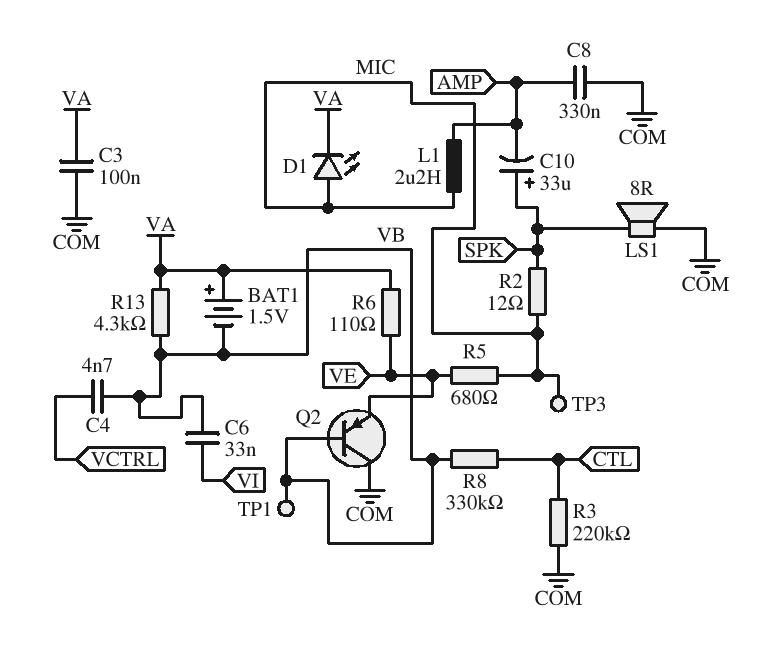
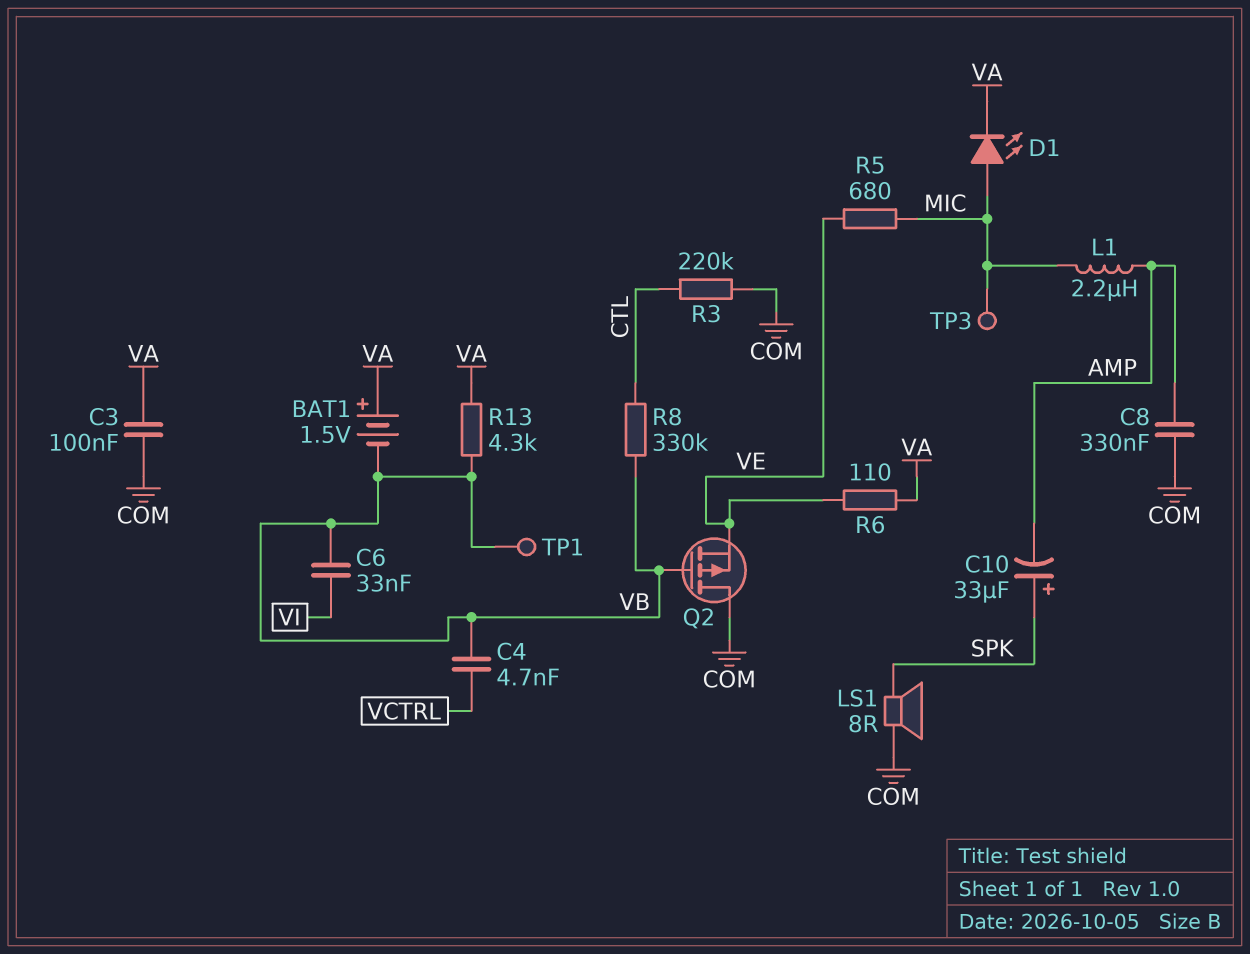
Q2: PNP (B VB, C COM, E VE) -> PMOS (G VB, D COM, S VE)
R2: 12 (MIC, SPK) -> none

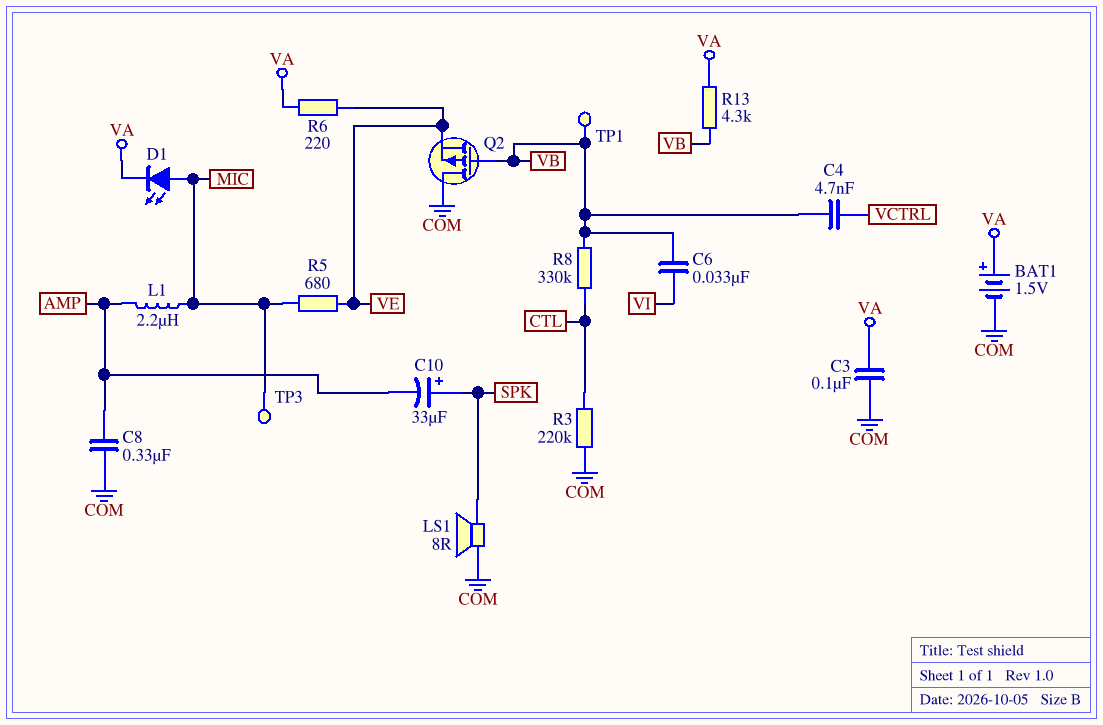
BAT1: 1.5V (plus VA, minus VB) -> 1.5V (plus VA, minus COM)
R6: 110 (VA, VE) -> 220 (VA, VE)

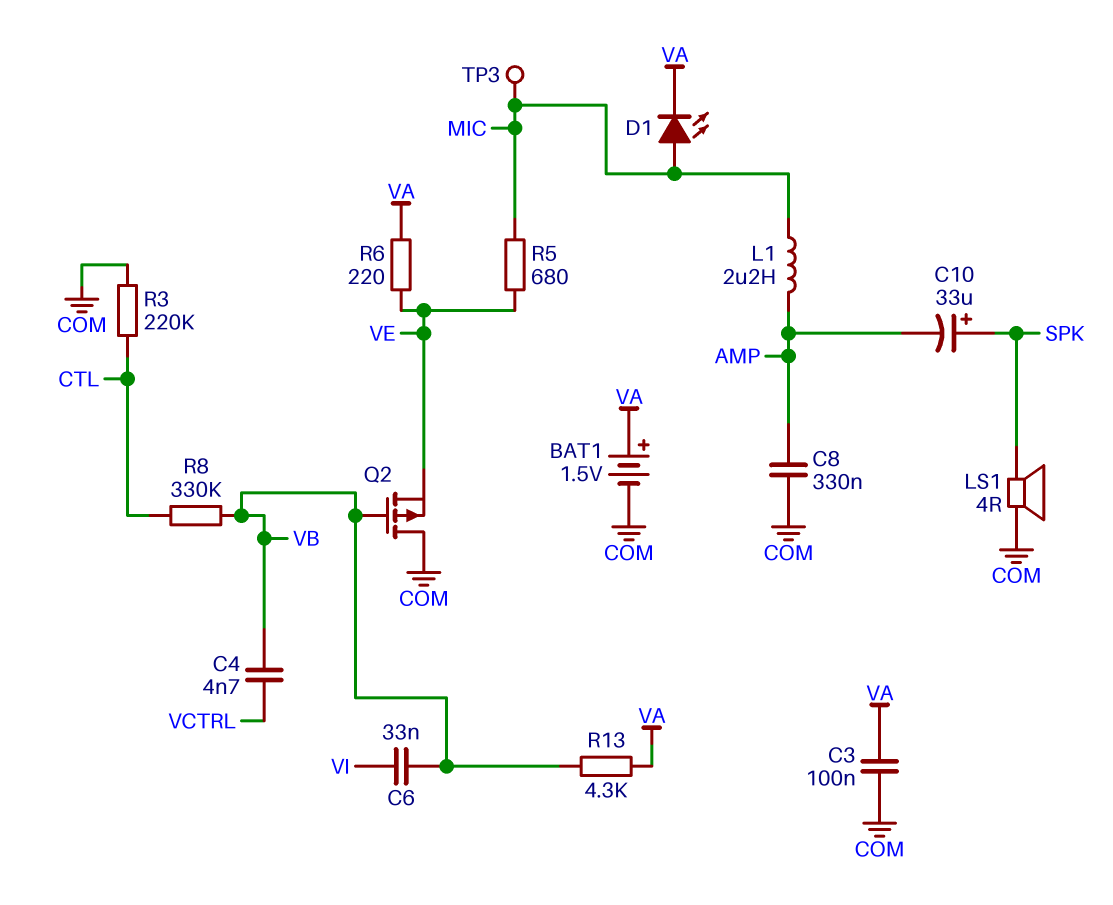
LS1: speaker 8R (COM, SPK) -> speaker 4R (COM, SPK)
TP1: test point (VB) -> none

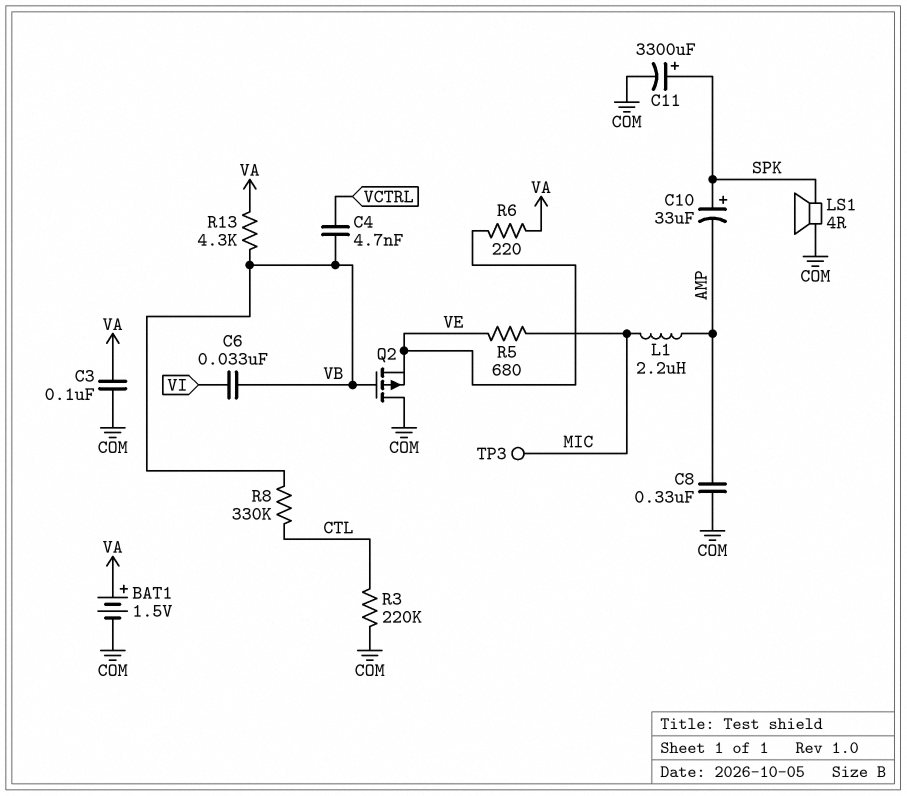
C11: none -> 3300uF (plus SPK, minus COM)
D1: LED (A MIC, K VA) -> none

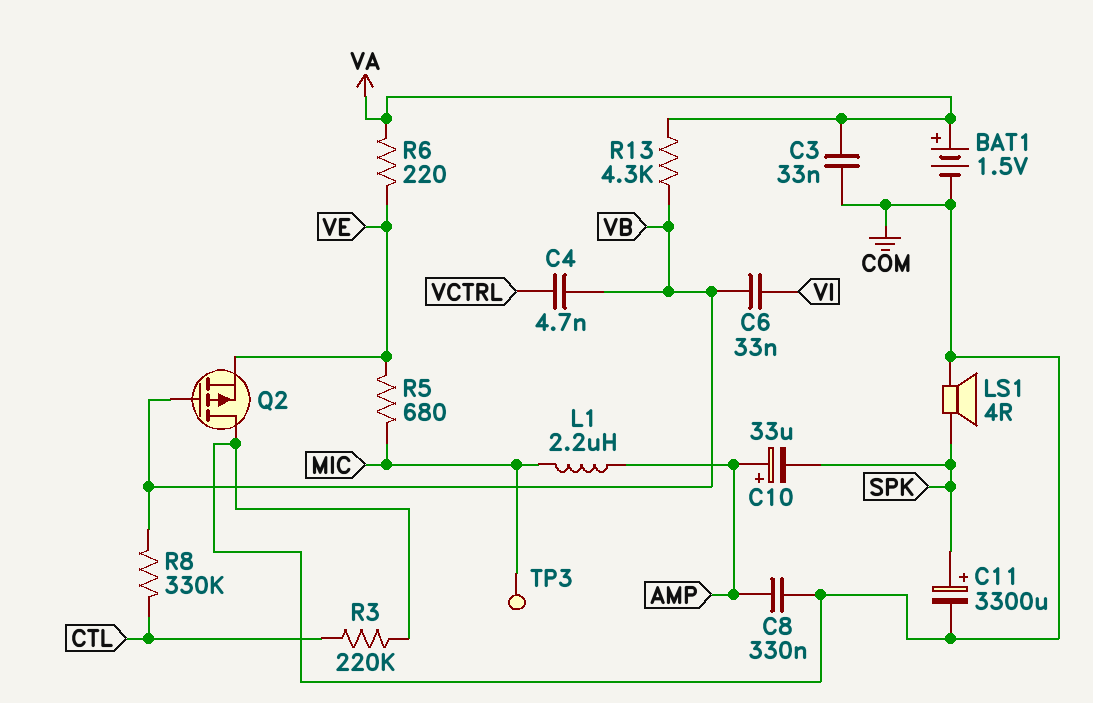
C3: 100nF (COM, VA) -> 33nF (COM, VA)
C10: 33uF (plus SPK, minus AMP) -> 33uF (plus AMP, minus SPK)

